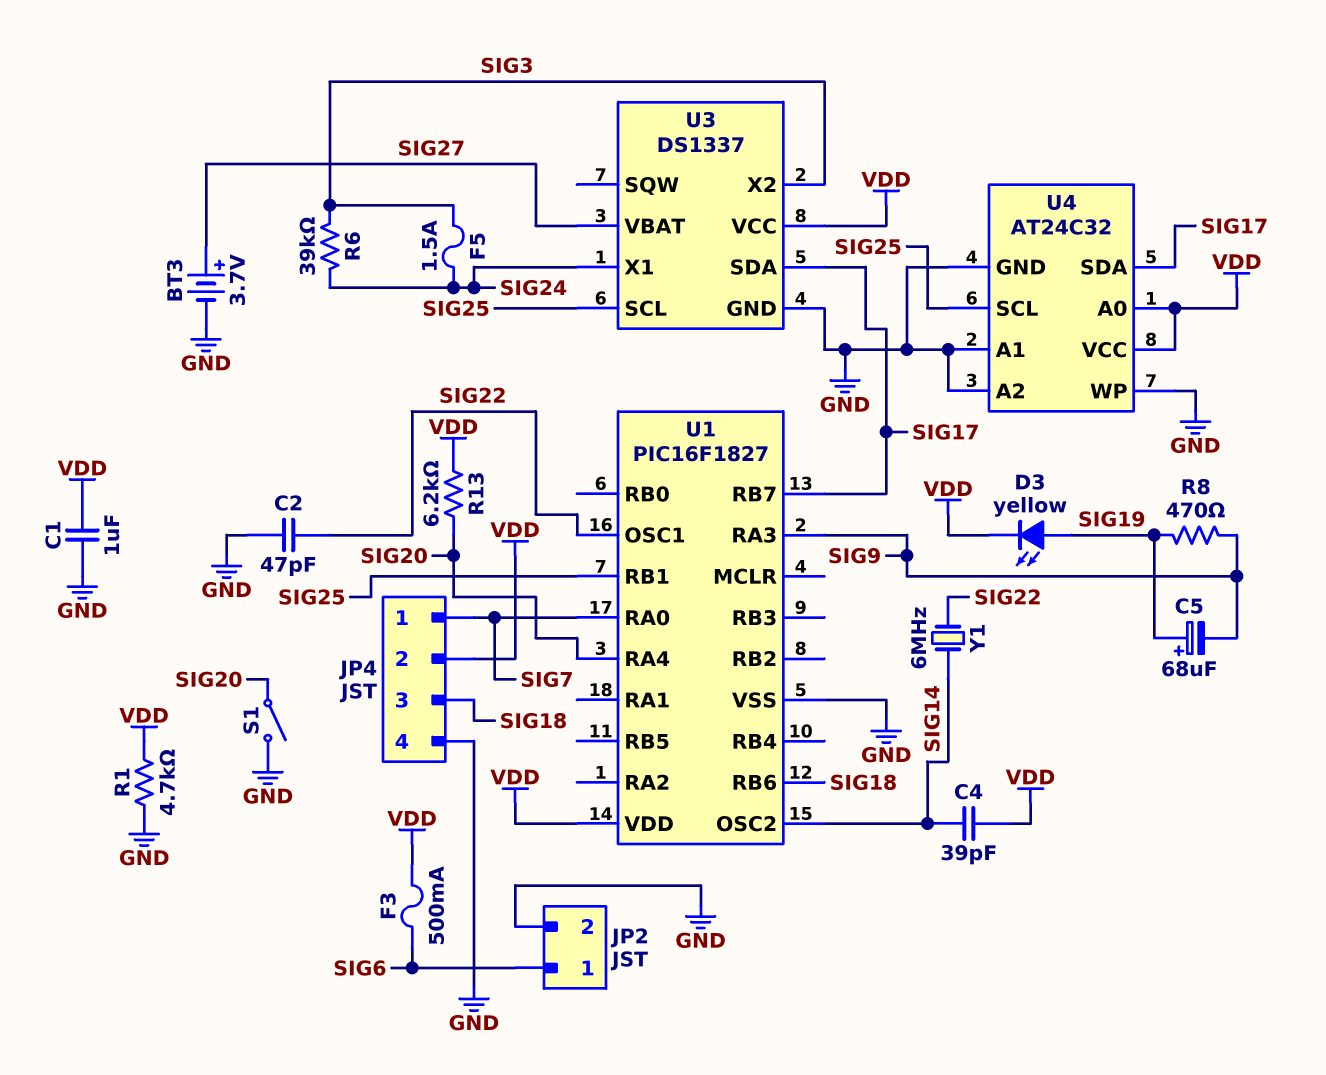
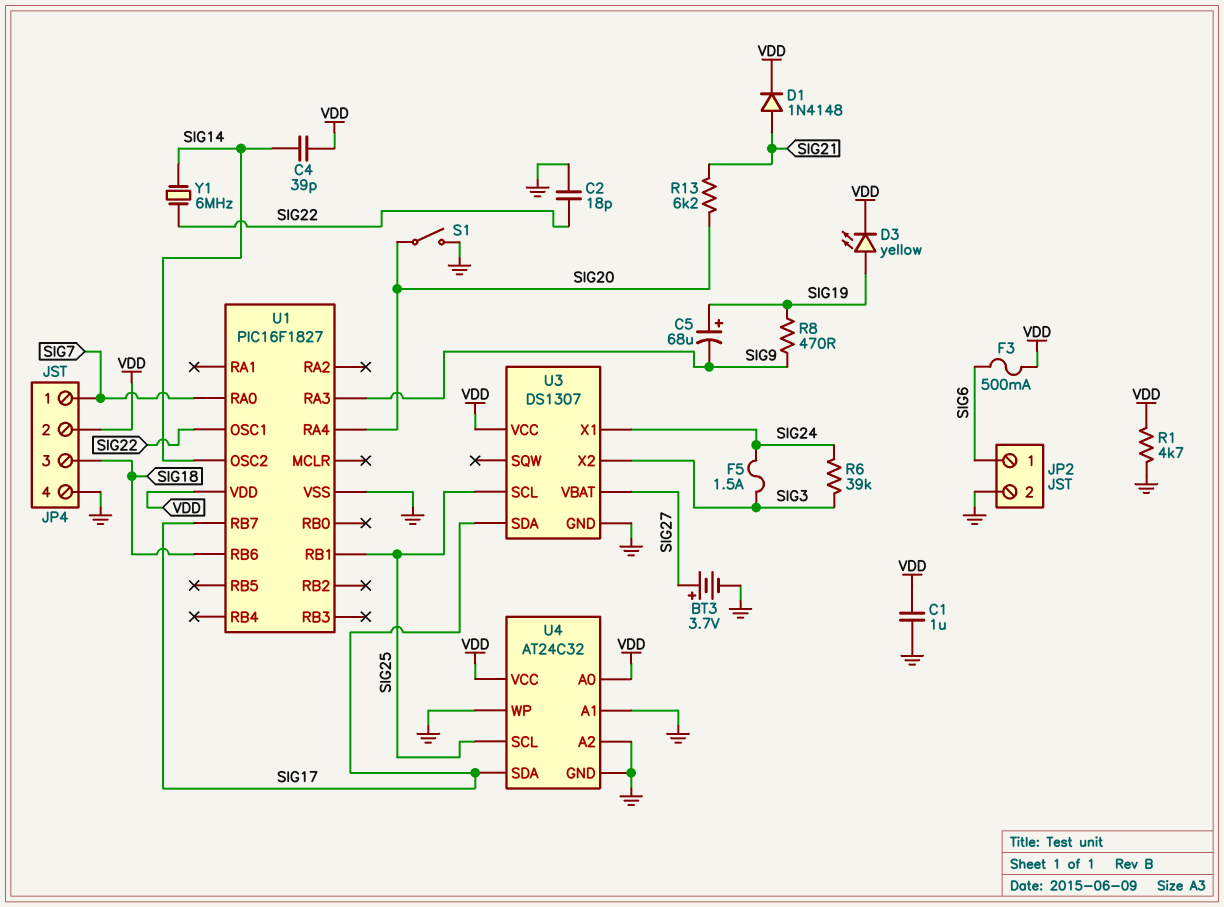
C2: 47pF (GND, SIG22) -> 18pF (GND, SIG22)
D1: none -> diode 1N4148 (A SIG21, K VDD)
R13: 6.2k (SIG20, VDD) -> 6.2k (SIG20, SIG21)
U3: DS1337 -> DS1307

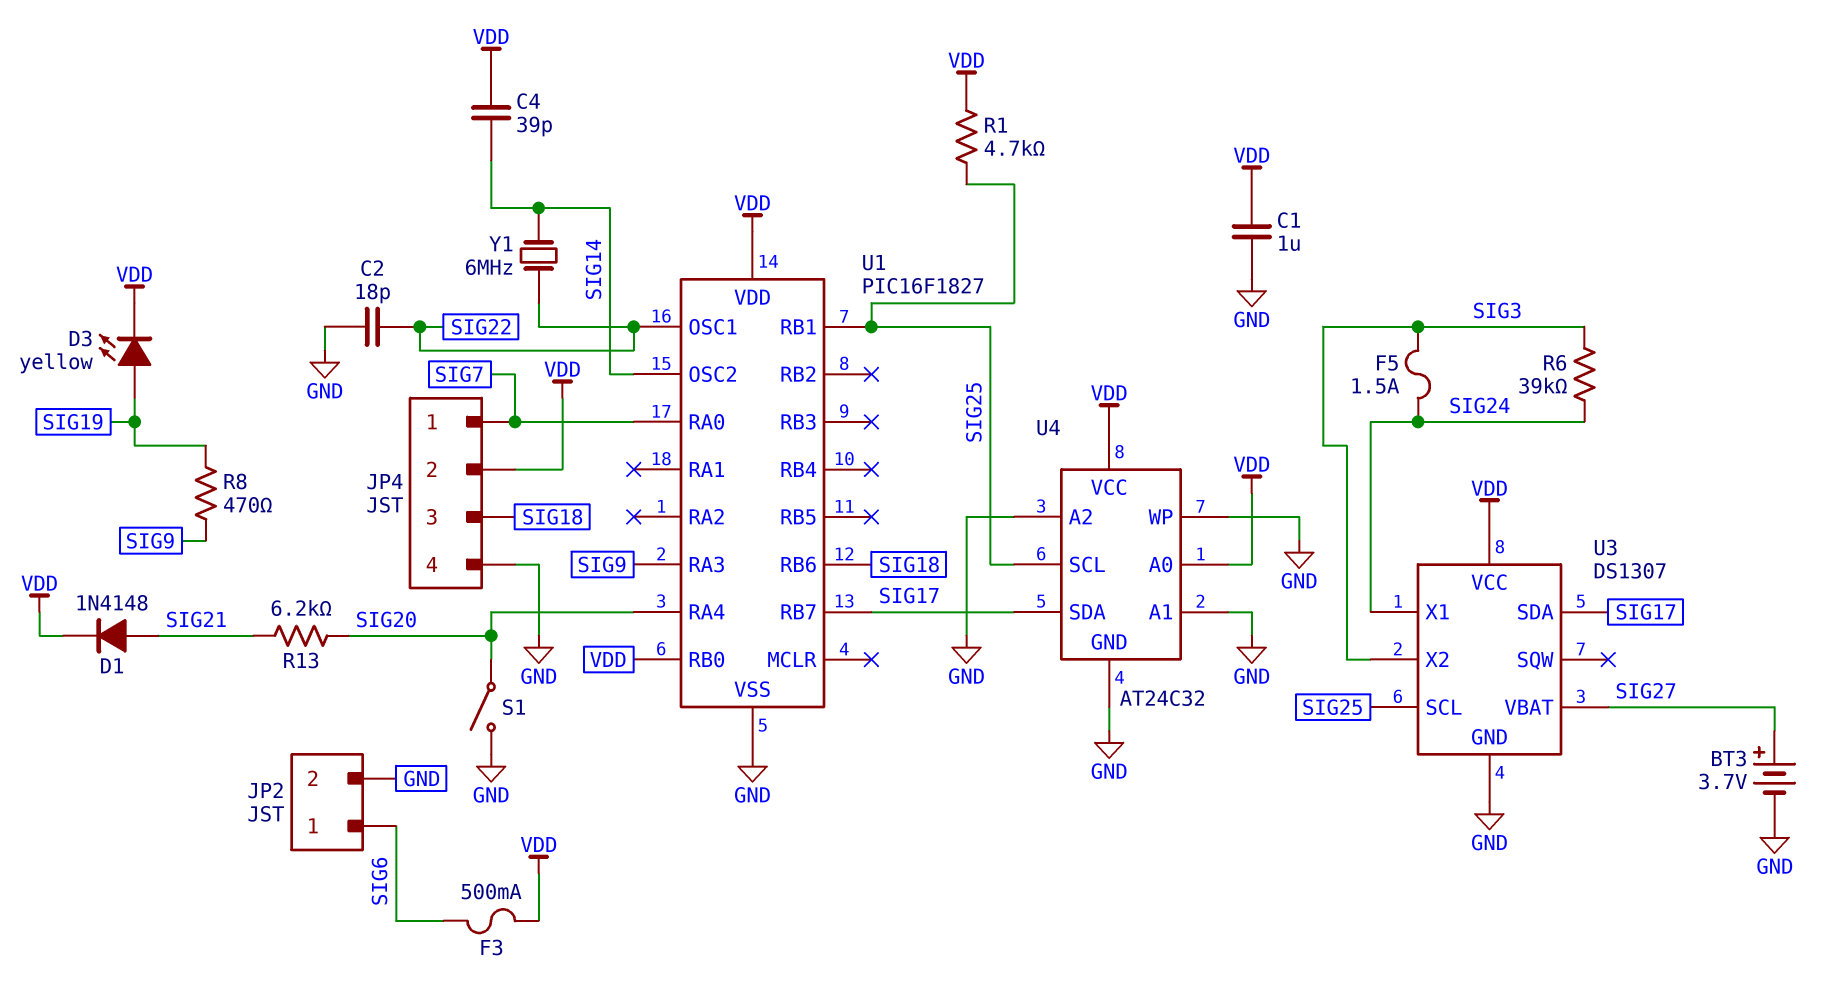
C5: 68uF (plus SIG19, minus SIG9) -> none
R1: 4.7k (GND, VDD) -> 4.7k (SIG25, VDD)
U1 pin RB0: none -> VDD

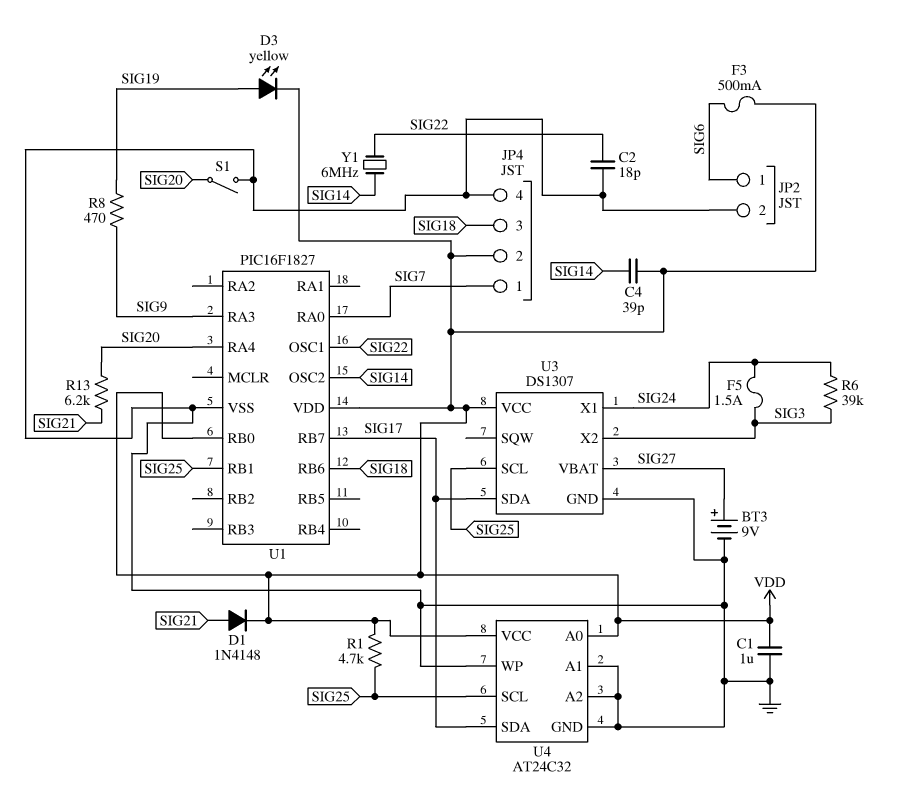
BT3: 3.7V (plus SIG27, minus GND) -> 9V (plus SIG27, minus GND)

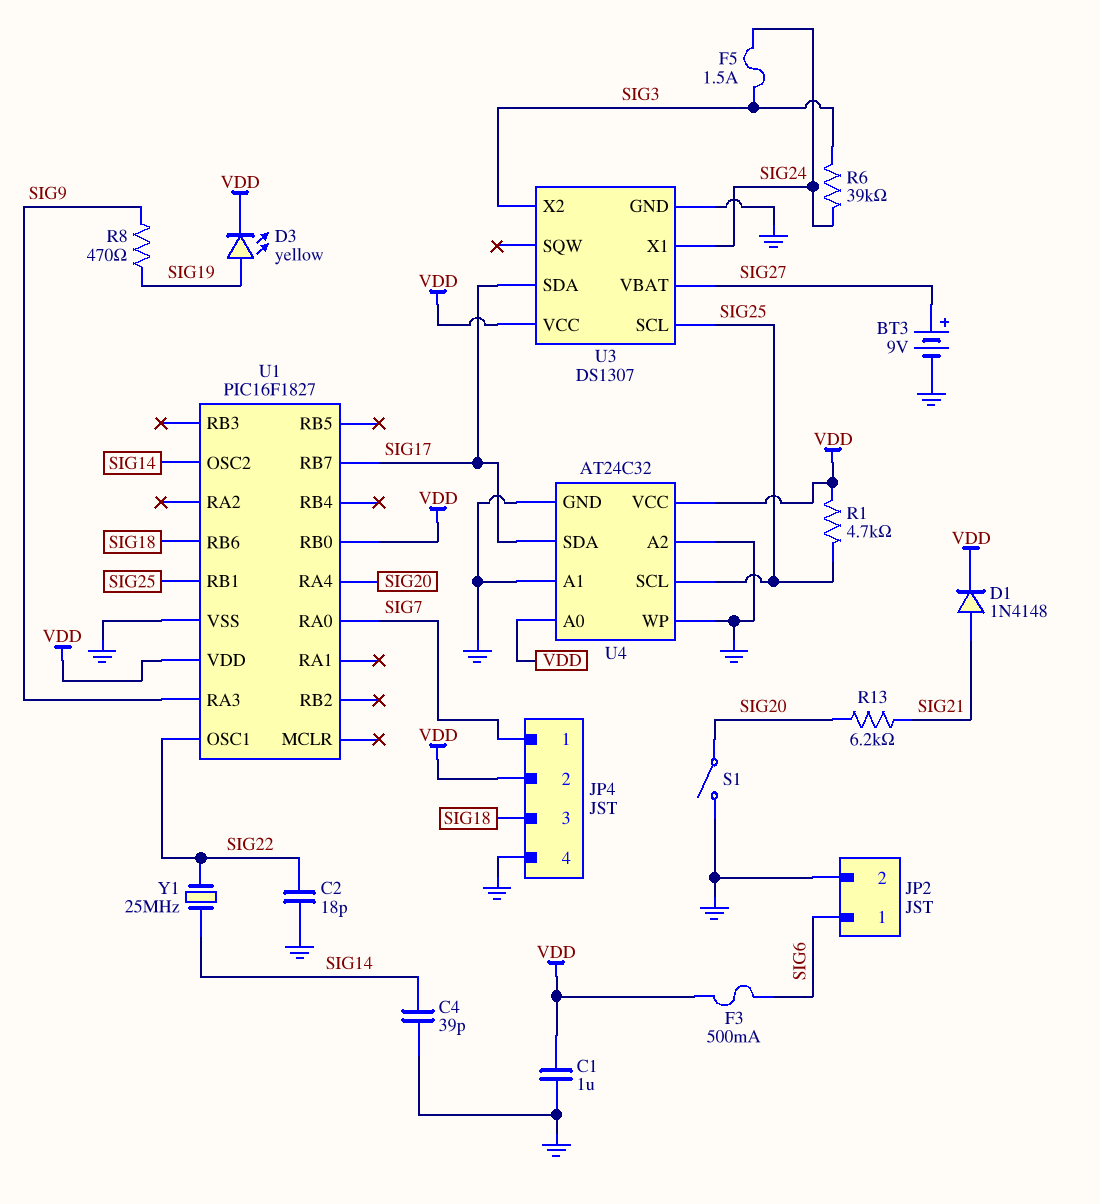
C4: 39pF (SIG14, VDD) -> 39pF (GND, SIG14)
Y1: 6MHz (SIG14, SIG22) -> 25MHz (SIG14, SIG22)

